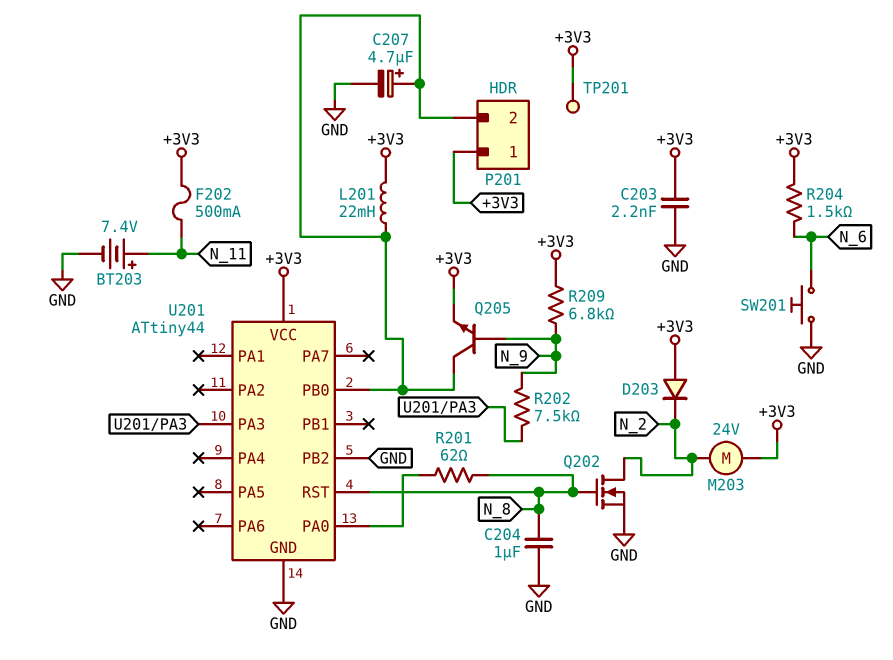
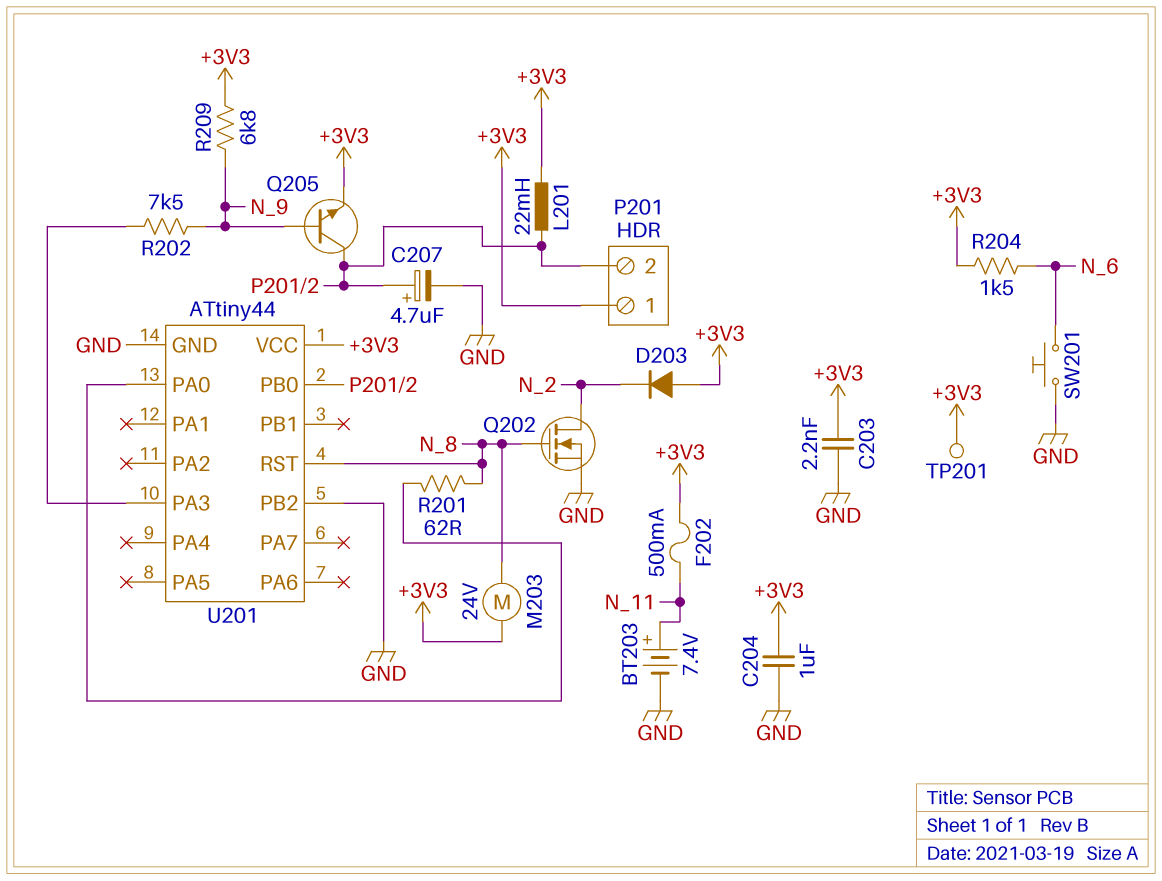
C204: 1uF (GND, N_8) -> 1uF (+3V3, GND)
M203: motor 24V (+3V3, N_2) -> motor 24V (+3V3, N_8)

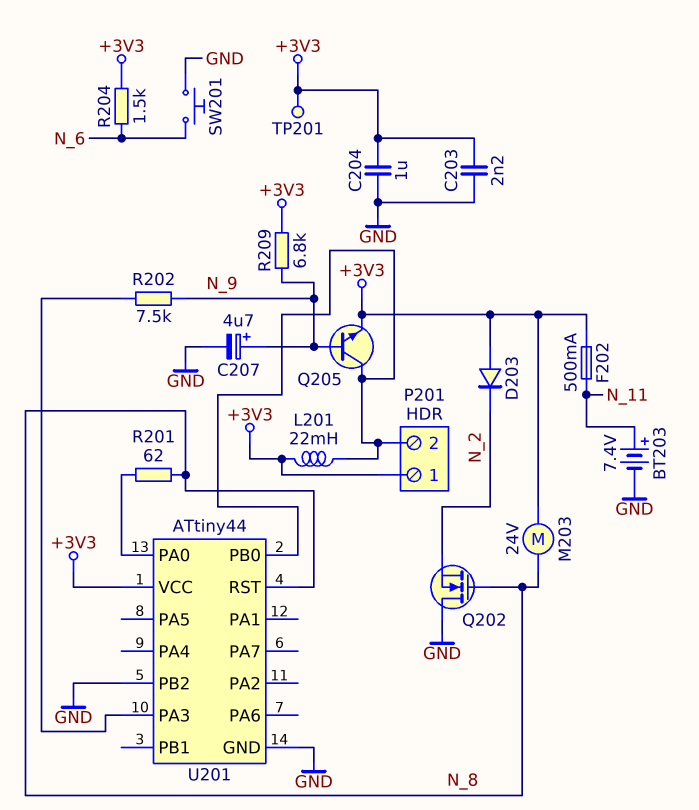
C207: 4.7uF (plus P201/2, minus GND) -> 4.7uF (plus N_9, minus GND)
Q202: NMOS (G N_8, D N_2, S GND) -> NMOS (G N_8, D GND, S N_2)

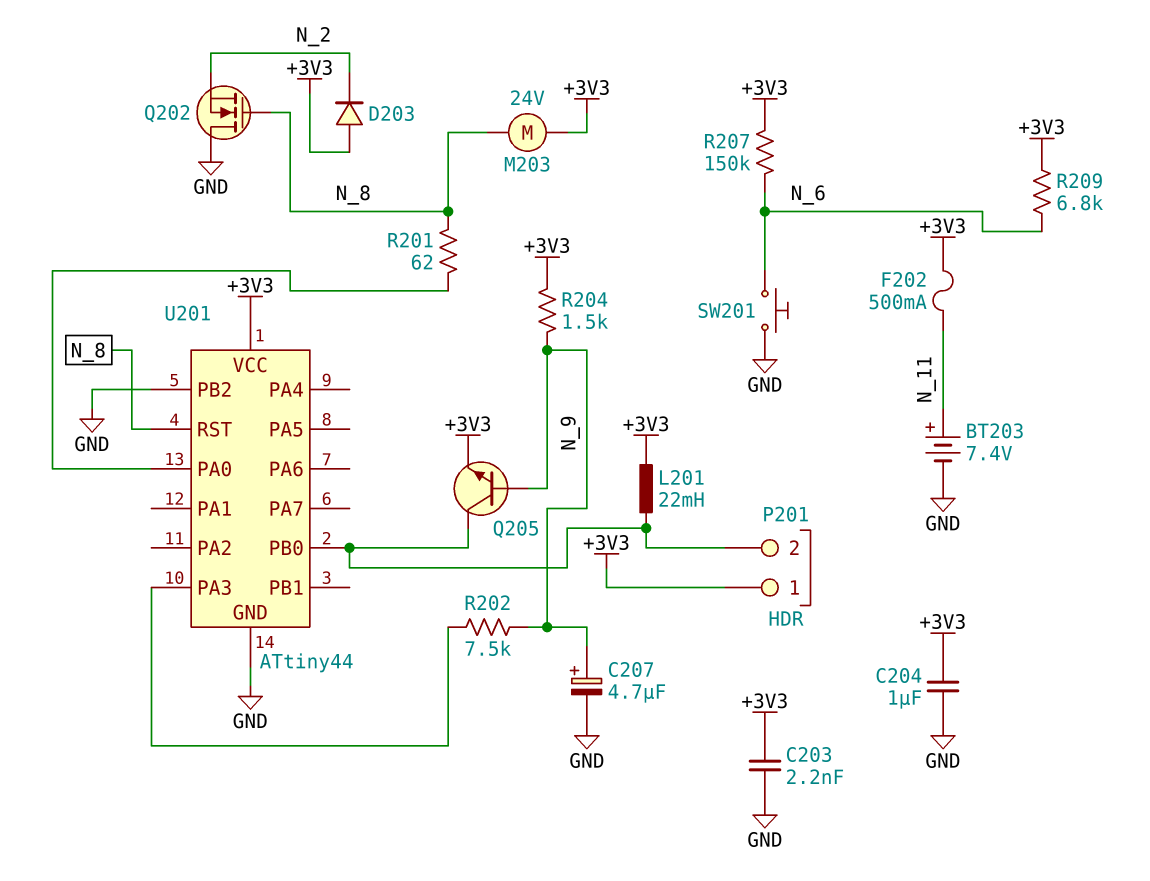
R204: 1.5k (+3V3, N_6) -> 1.5k (+3V3, N_9)
R207: none -> 150k (+3V3, N_6)
R209: 6.8k (+3V3, N_9) -> 6.8k (+3V3, N_6)
TP201: test point (+3V3) -> none

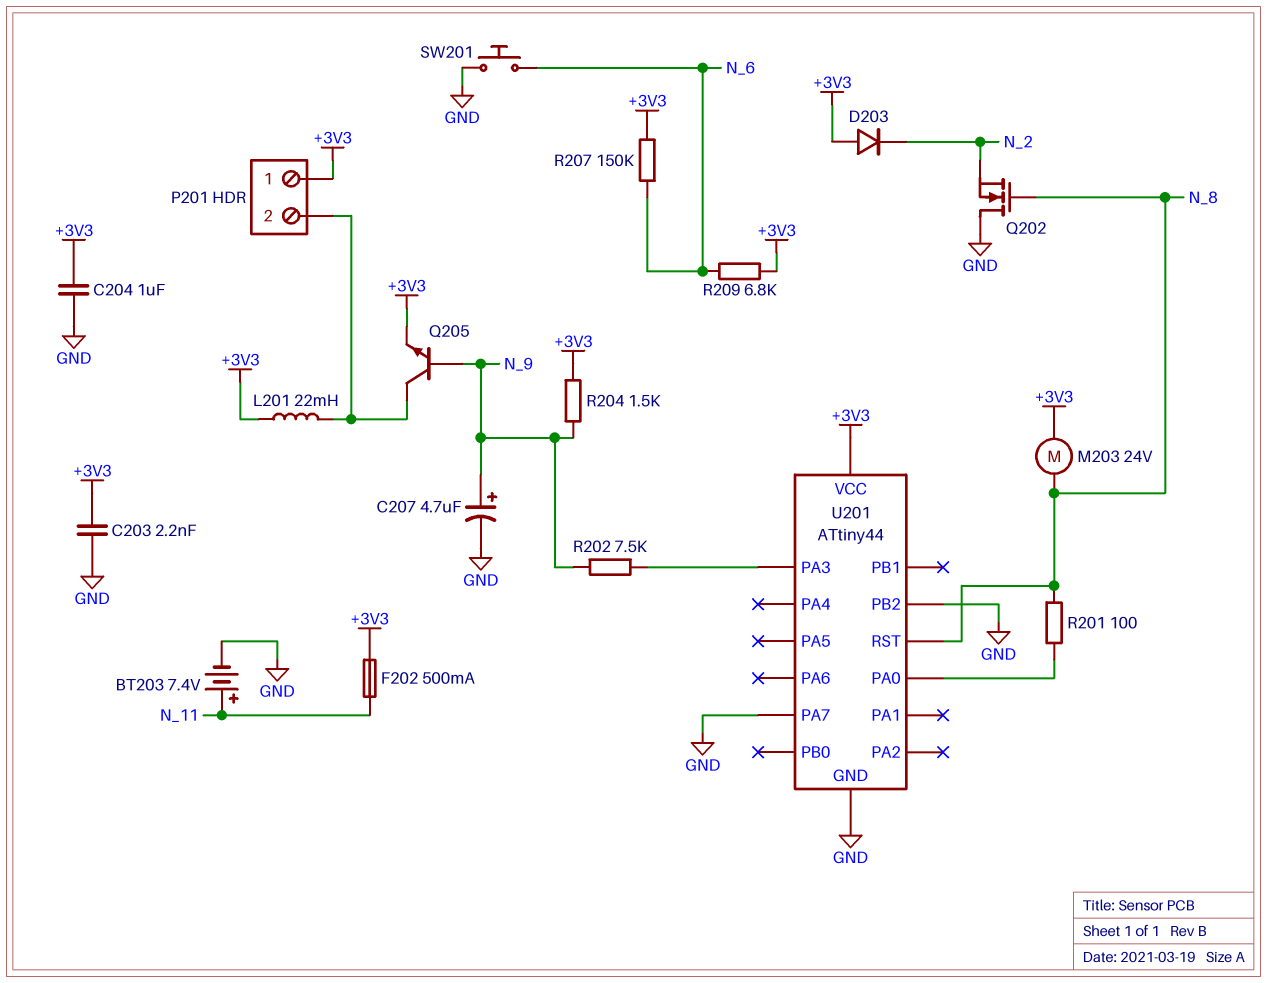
R201: 62 (N_8, U201/PA0) -> 100 (N_8, U201/PA0)
U201 pin PA7: none -> GND
U201 pin PB0: P201/2 -> none

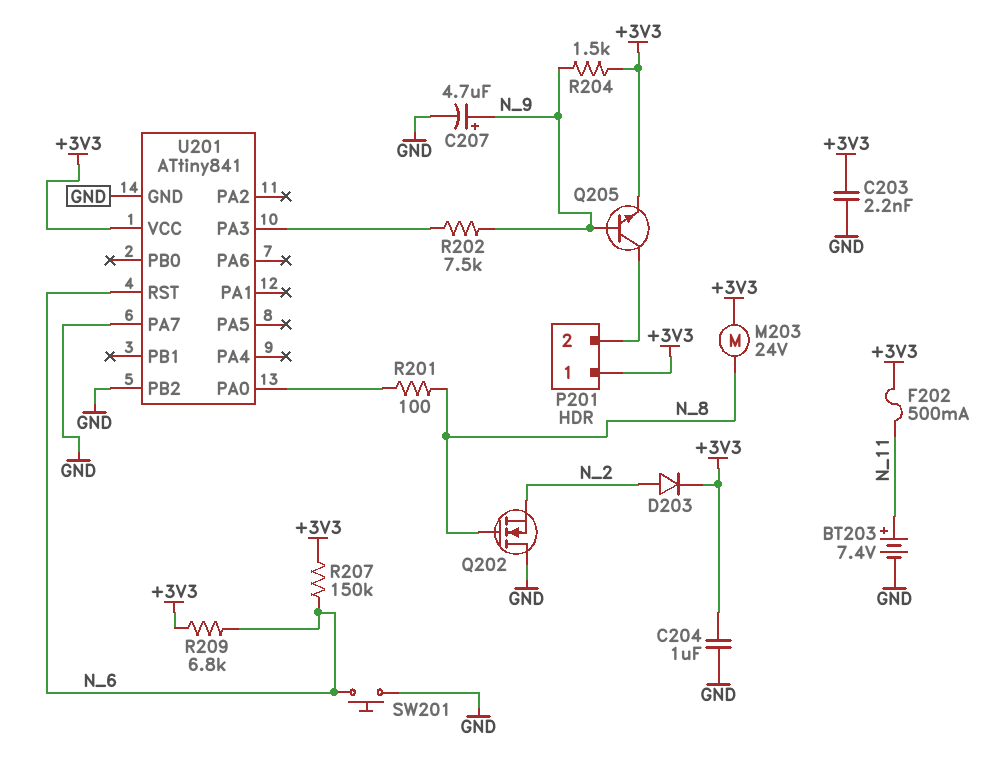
D203: diode (A +3V3, K N_2) -> diode (A N_2, K +3V3)
L201: 22mH (+3V3, P201/2) -> none
U201: ATtiny44 -> ATtiny841
U201 pin RST: N_8 -> N_6

